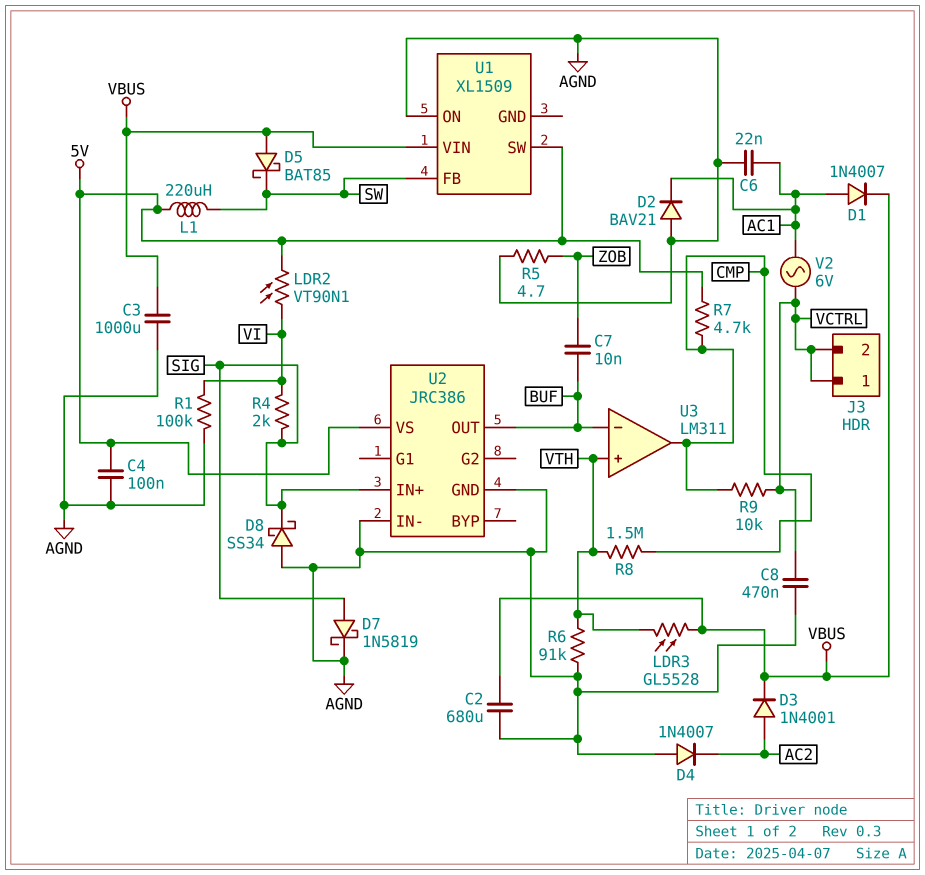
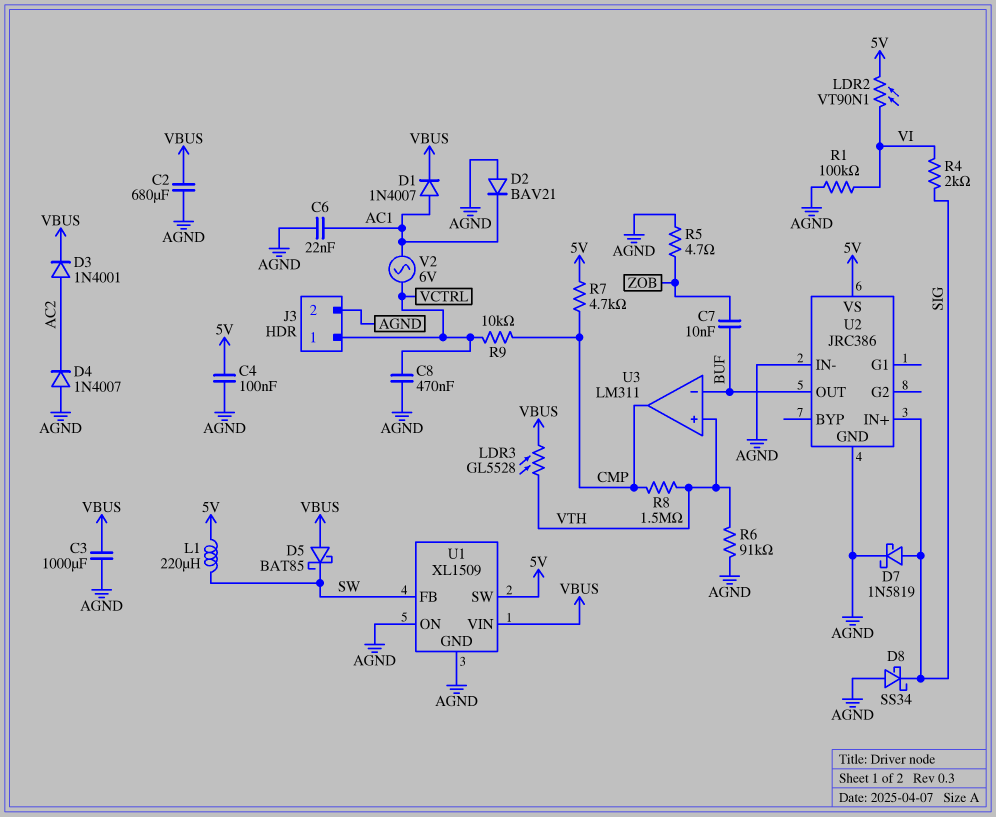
J3 pin 2: VCTRL -> AGND
U1 pin GND: none -> AGND

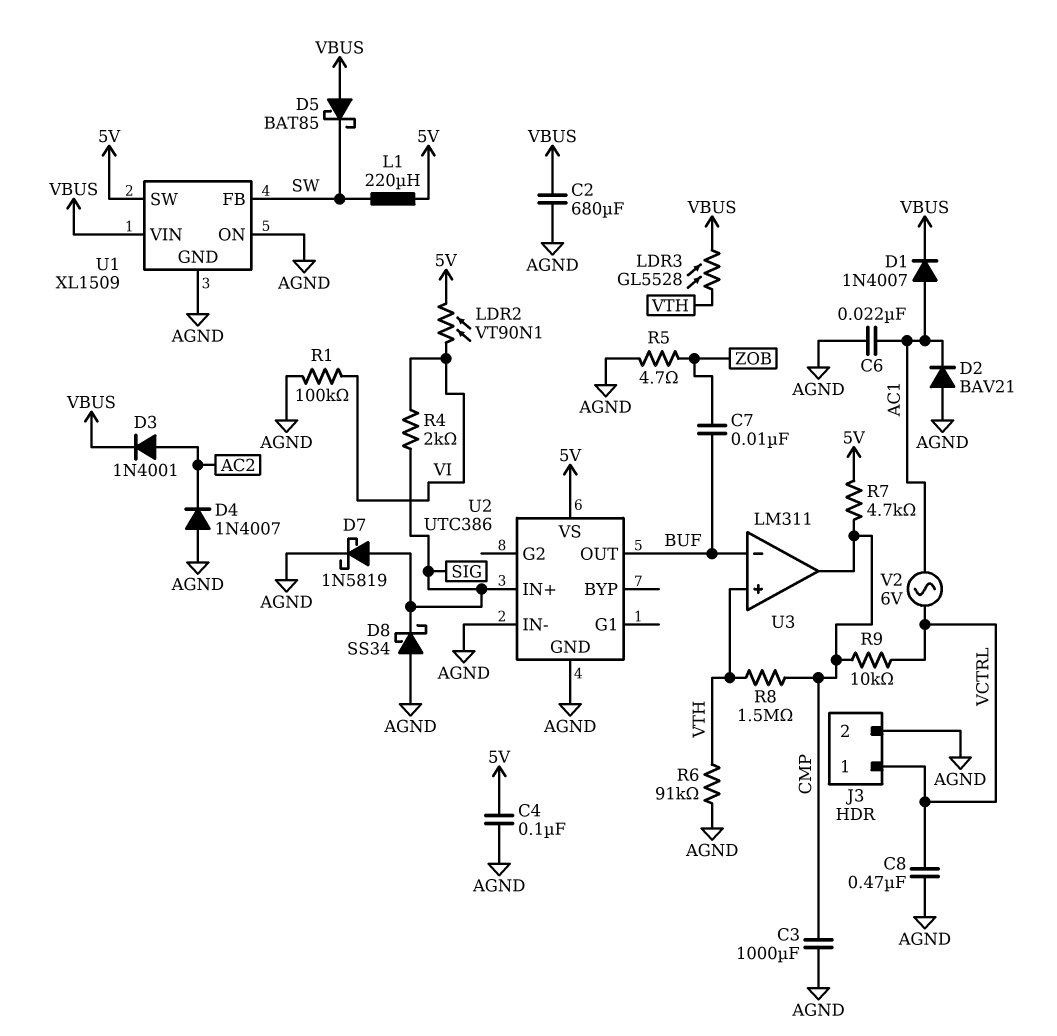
C3: 1000uF (AGND, VBUS) -> 1000uF (AGND, CMP)
U2: JRC386 -> UTC386

